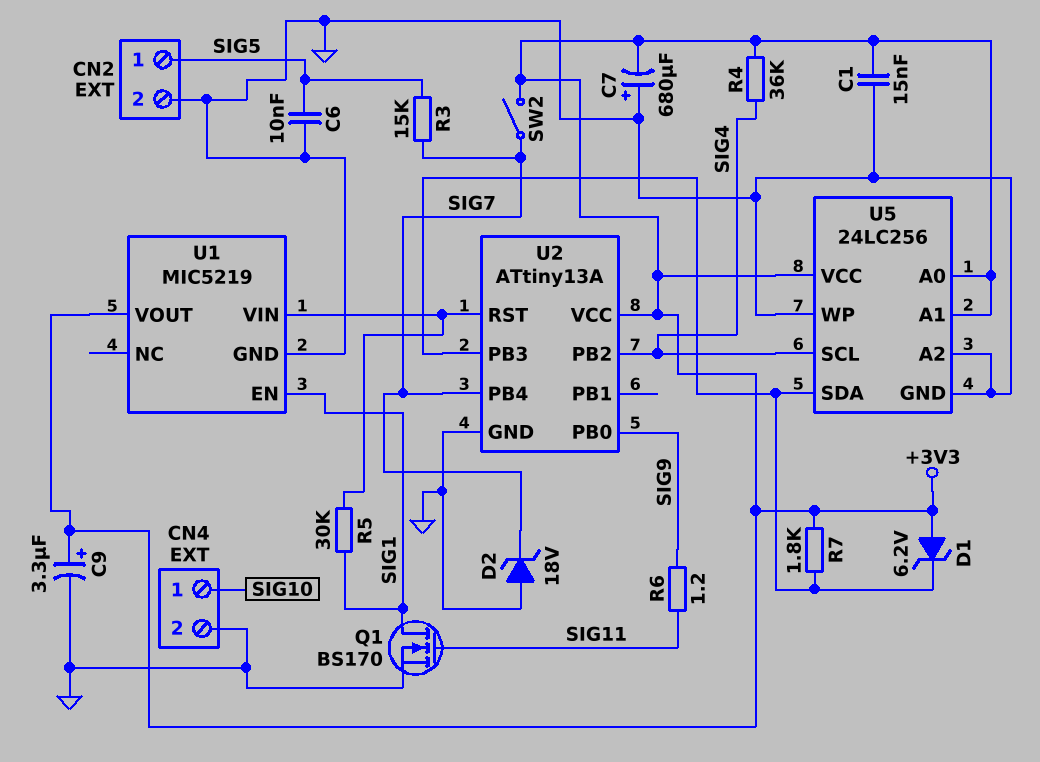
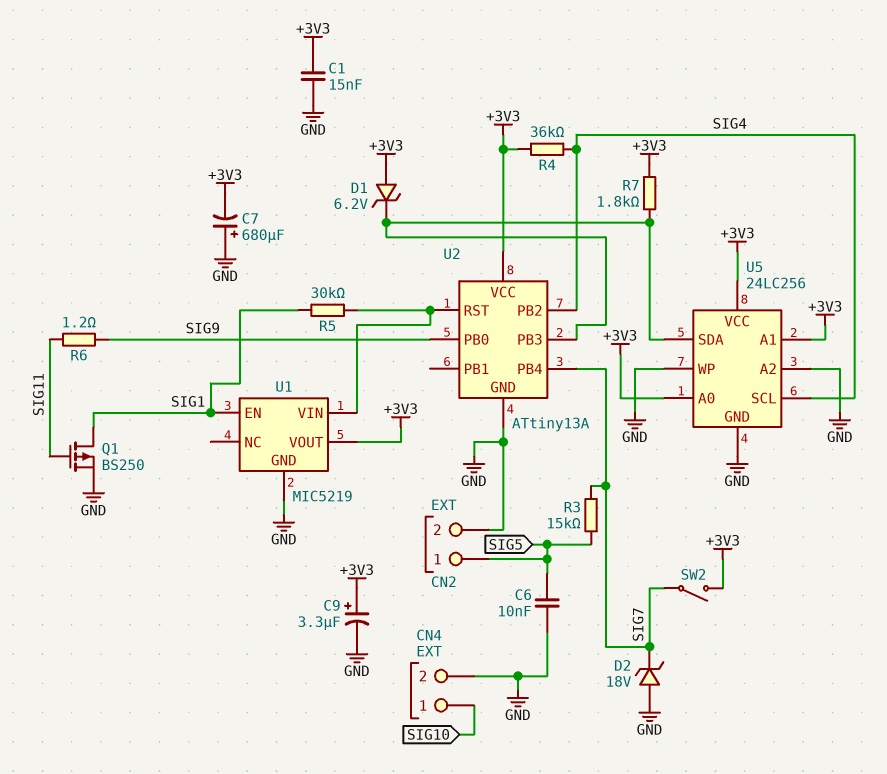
Q1: NMOS BS170 (G SIG11, D SIG1, S GND) -> PMOS BS250 (G SIG11, D SIG1, S GND)

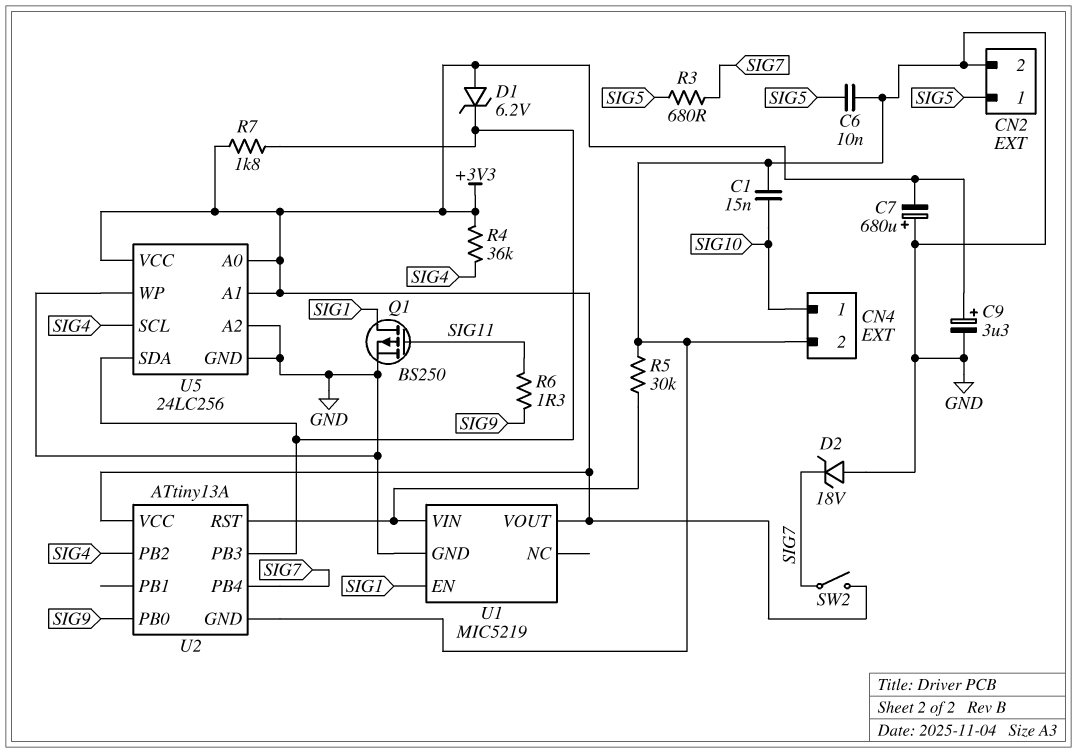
C1: 15nF (+3V3, GND) -> 15nF (GND, SIG10)
R3: 15k (SIG5, SIG7) -> 680 (SIG5, SIG7)
R5: 30k (SIG1, U1/VIN) -> 30k (GND, U1/VIN)
R6: 1.2 (SIG9, SIG11) -> 1.3 (SIG9, SIG11)

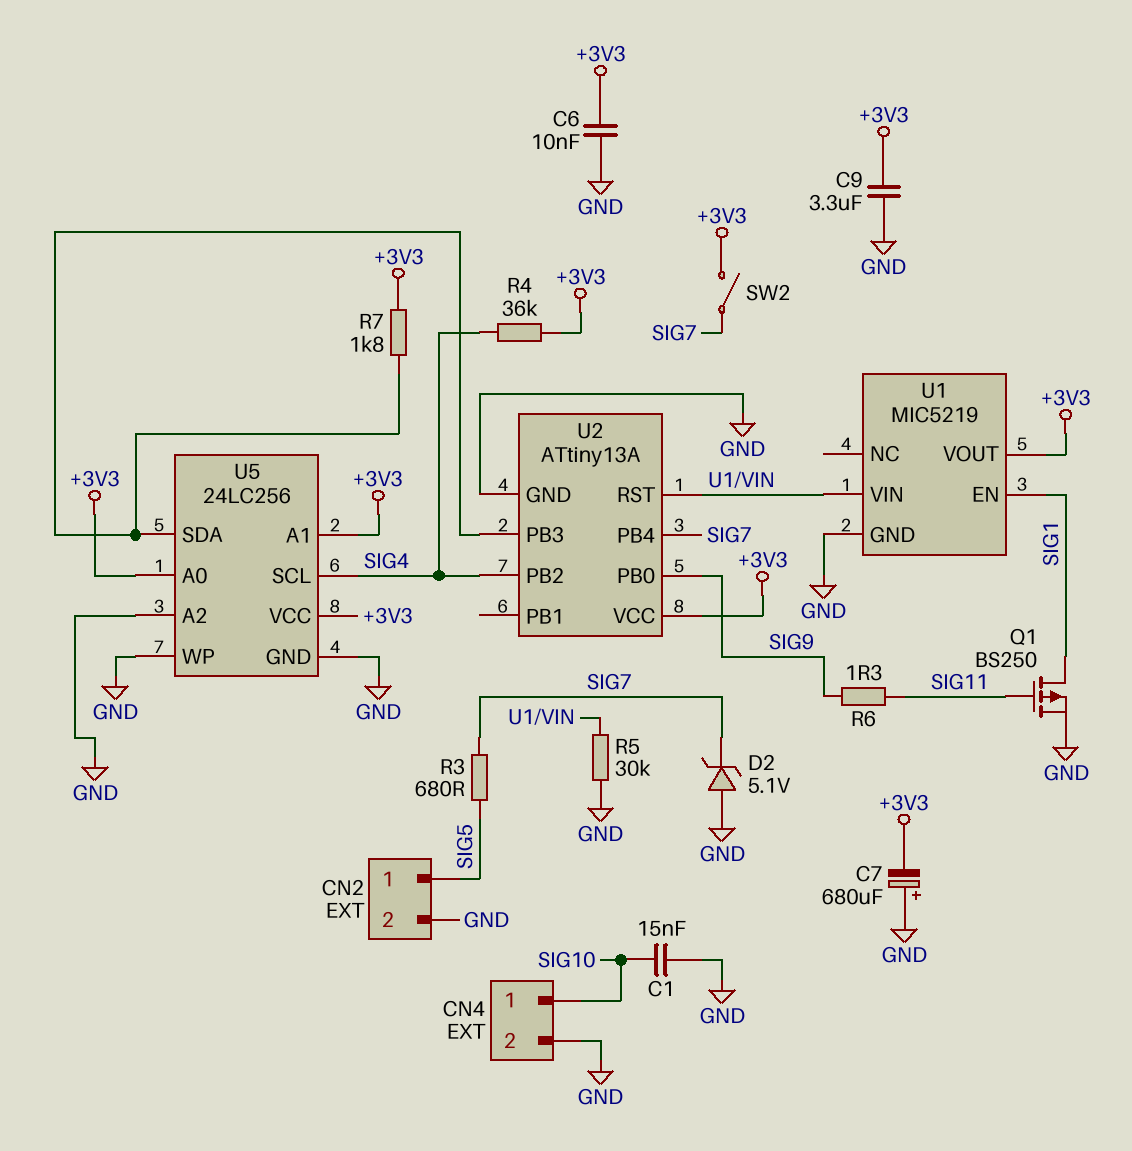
C6: 10nF (GND, SIG5) -> 10nF (+3V3, GND)
C9: 3.3uF (plus +3V3, minus GND) -> 3.3uF (+3V3, GND)
D1: zener 6.2V (A +3V3, K U2/PB3) -> none
D2: zener 18V (A GND, K SIG7) -> zener 5.1V (A GND, K SIG7)

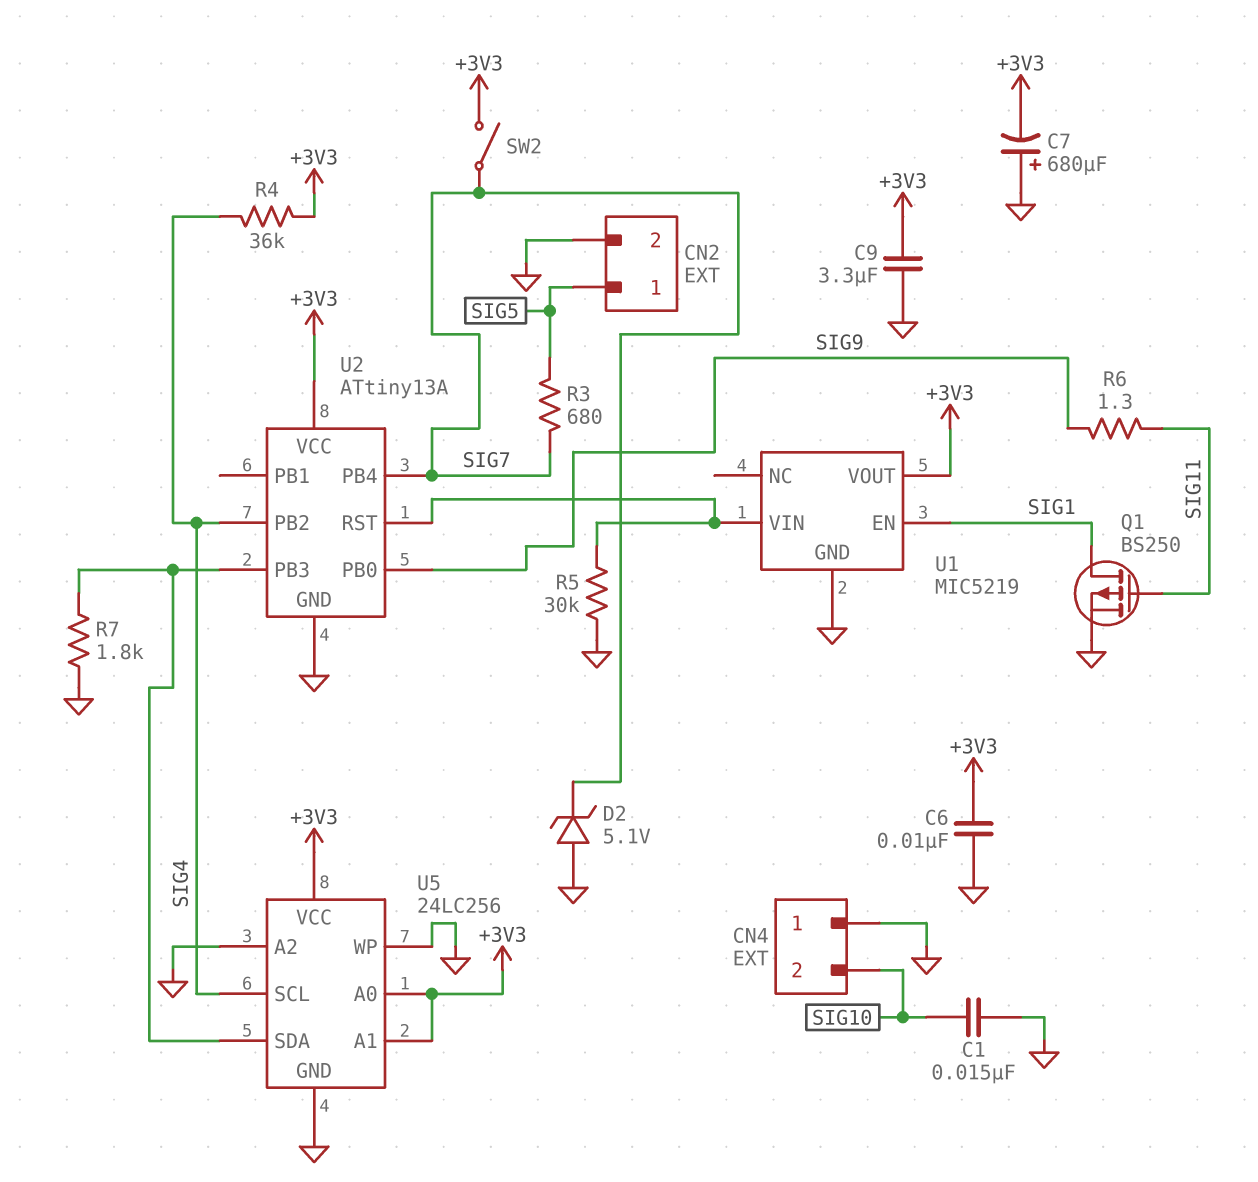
CN4 pin 1: SIG10 -> GND
CN4 pin 2: GND -> SIG10
R7: 1.8k (+3V3, U2/PB3) -> 1.8k (GND, U2/PB3)

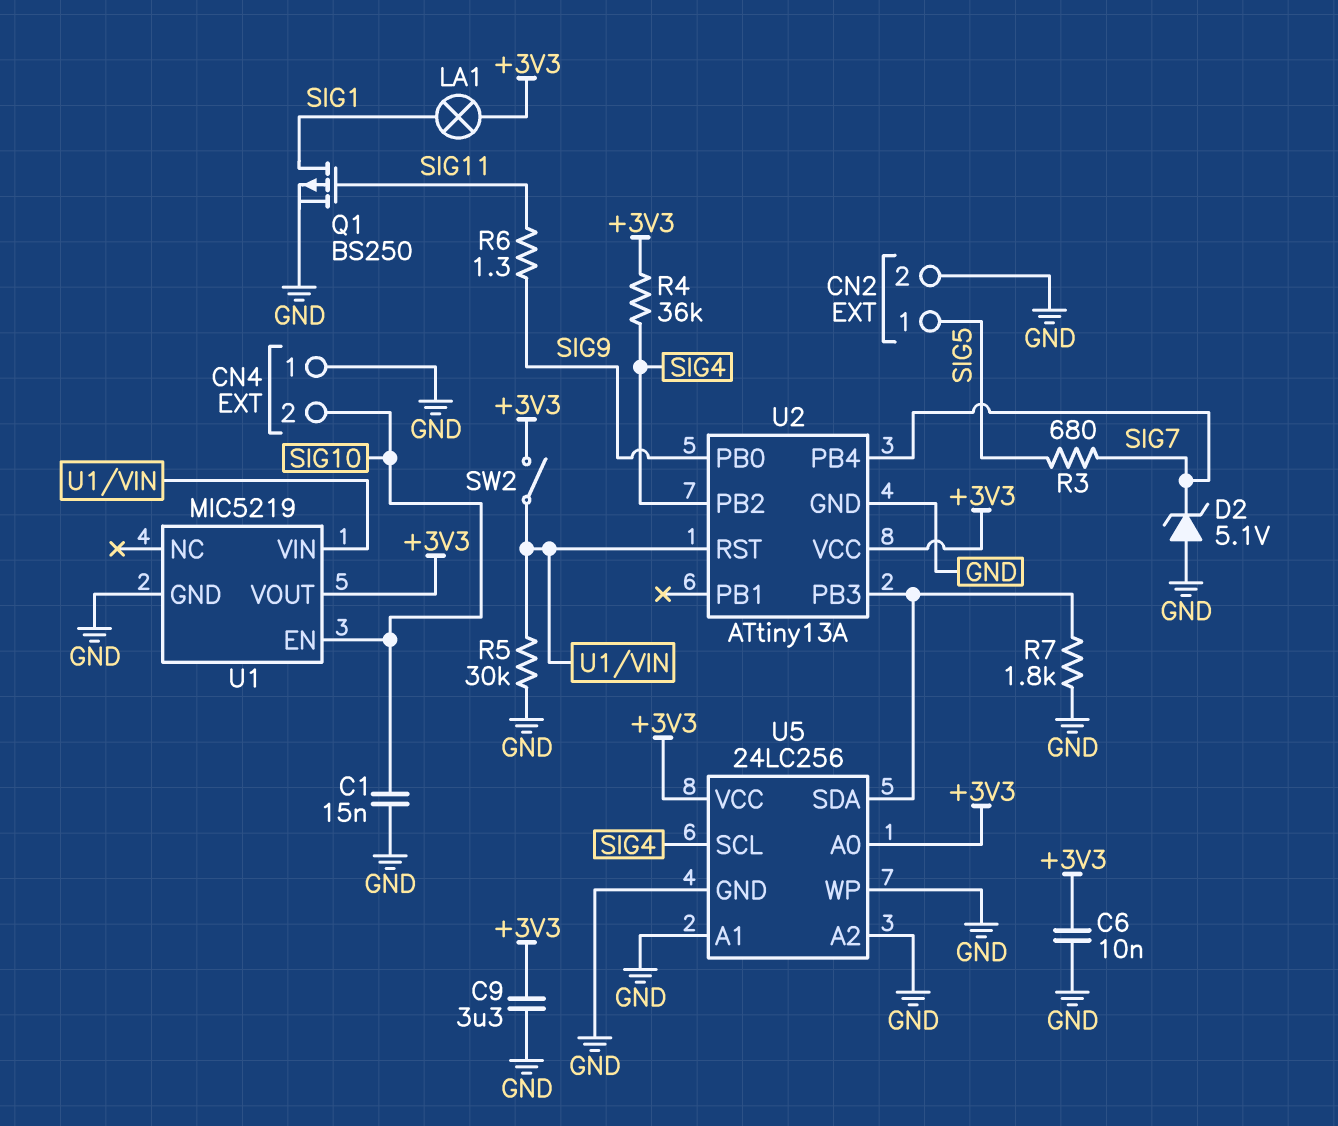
C7: 680uF (plus GND, minus +3V3) -> none
LA1: none -> lamp (+3V3, SIG1)
SW2: switch (+3V3, SIG7) -> switch (+3V3, U1/VIN)
U1 pin EN: SIG1 -> SIG10
U5 pin A1: +3V3 -> GND

